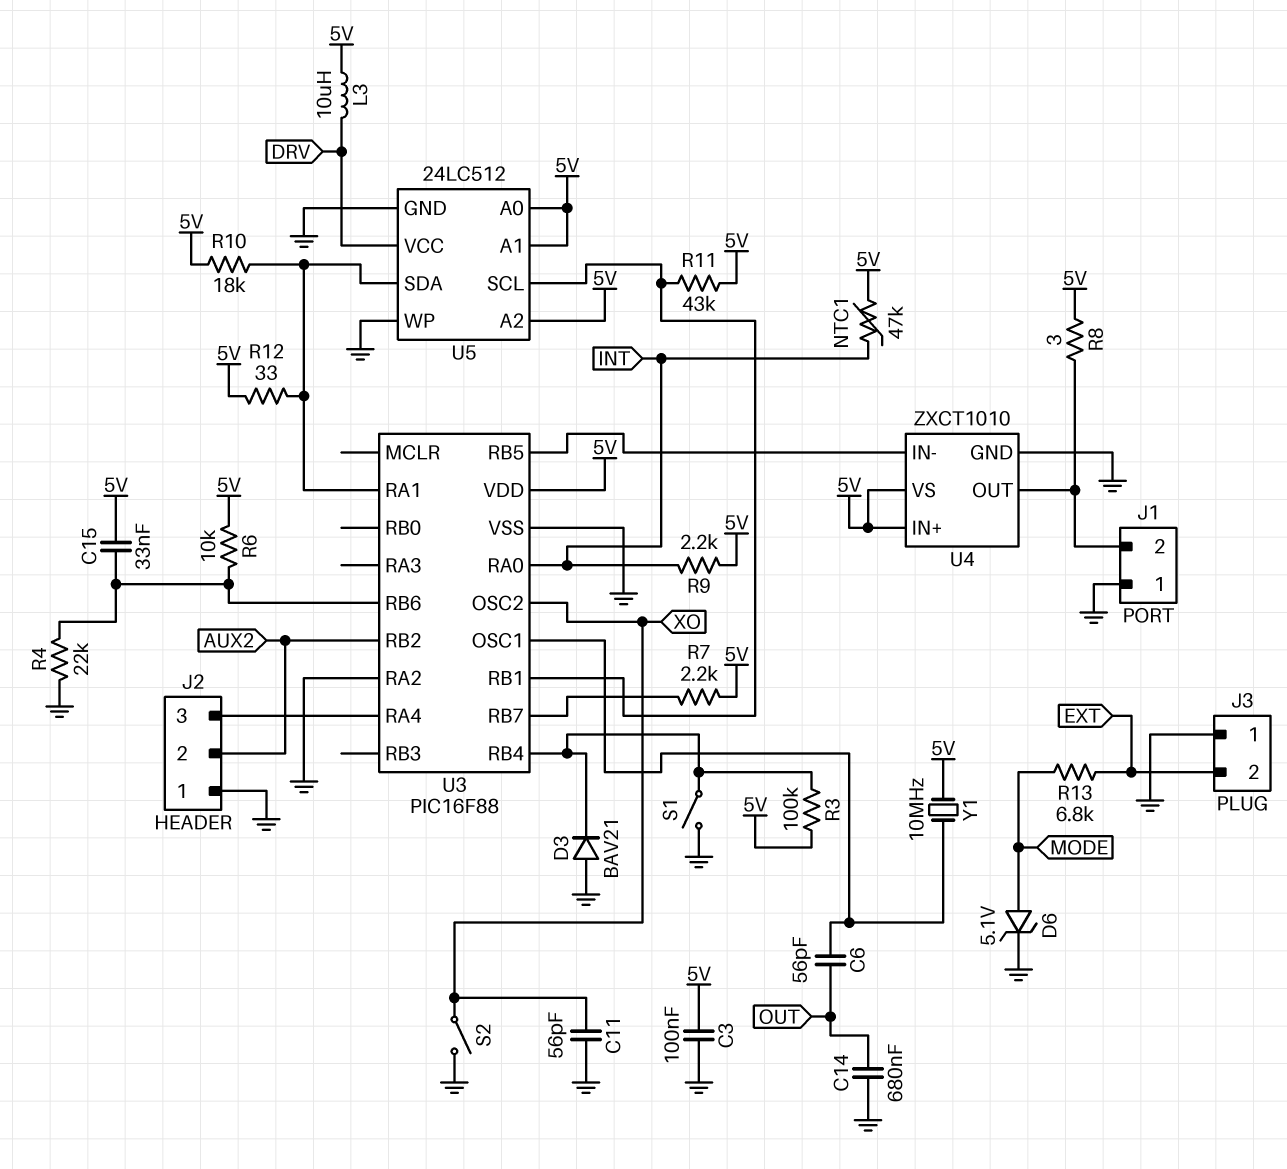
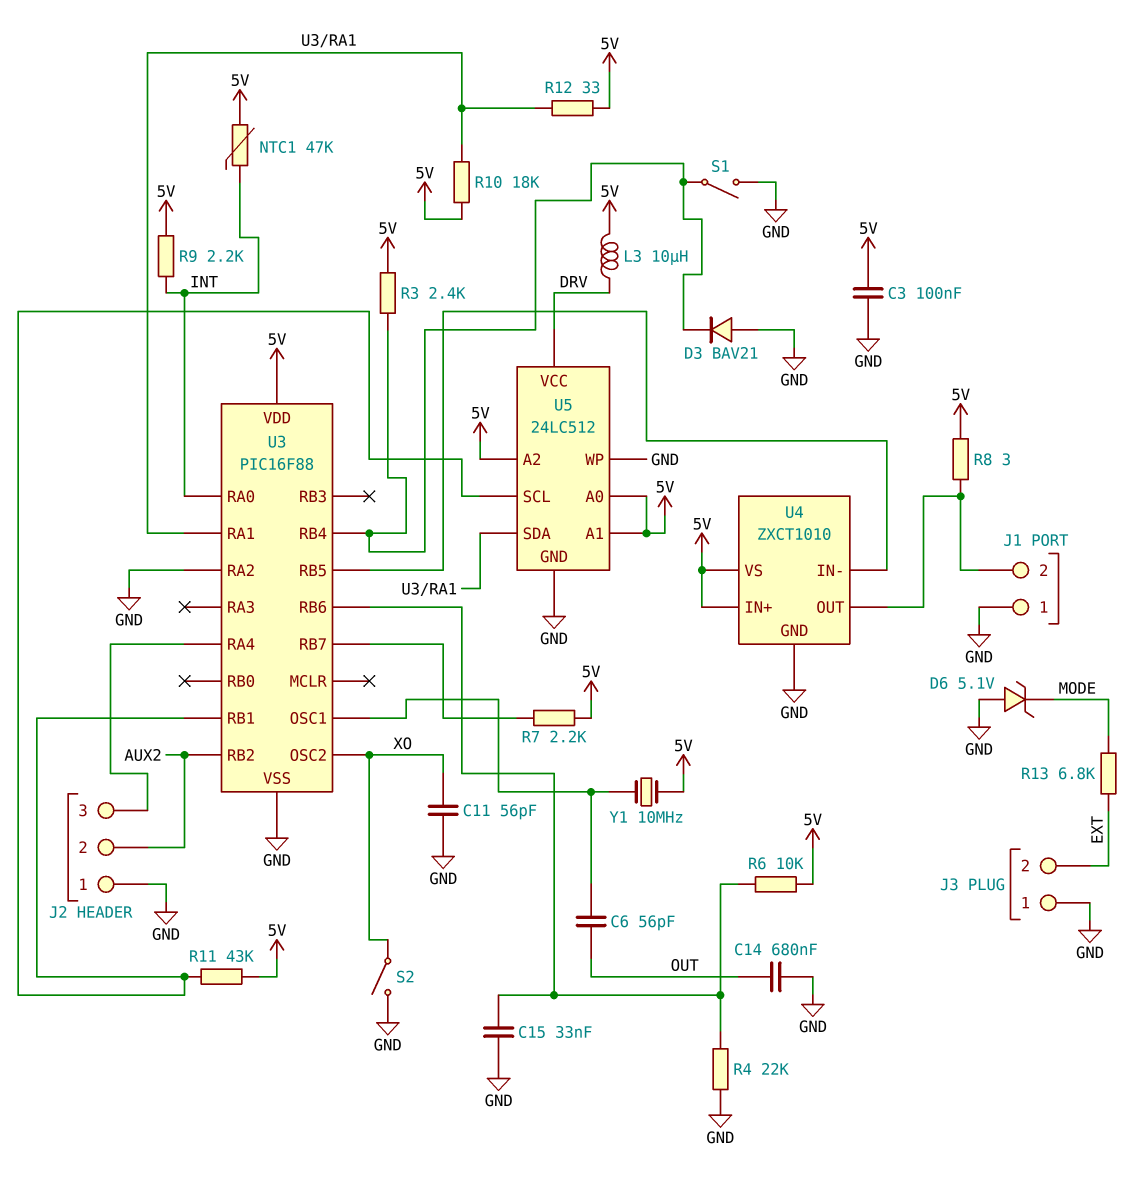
C15: 33nF (5V, U3/RB6) -> 33nF (GND, U3/RB6)
D6: zener 5.1V (A MODE, K GND) -> zener 5.1V (A GND, K MODE)
R3: 100k (5V, U3/RB4) -> 2.4k (5V, U3/RB4)

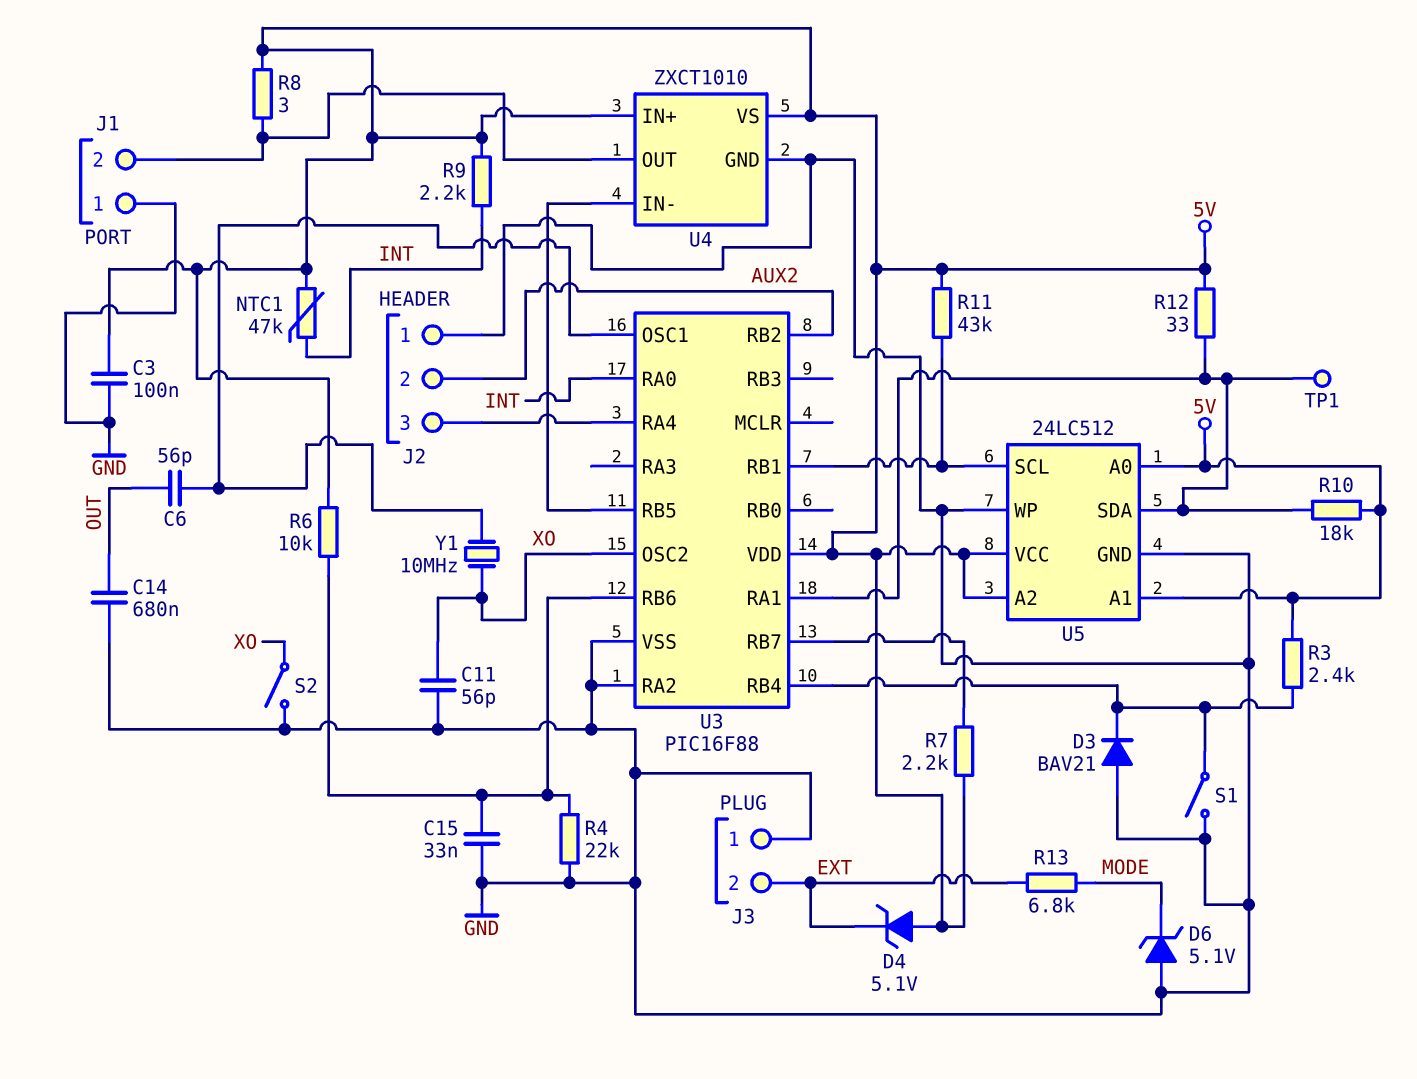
D4: none -> zener 5.1V (A 5V, K EXT)
L3: 10uH (5V, DRV) -> none
TP1: none -> test point (U3/RA1)
U5 pin VCC: DRV -> 5V
Y1: 10MHz (5V, U3/OSC1) -> 10MHz (U3/OSC1, XO)

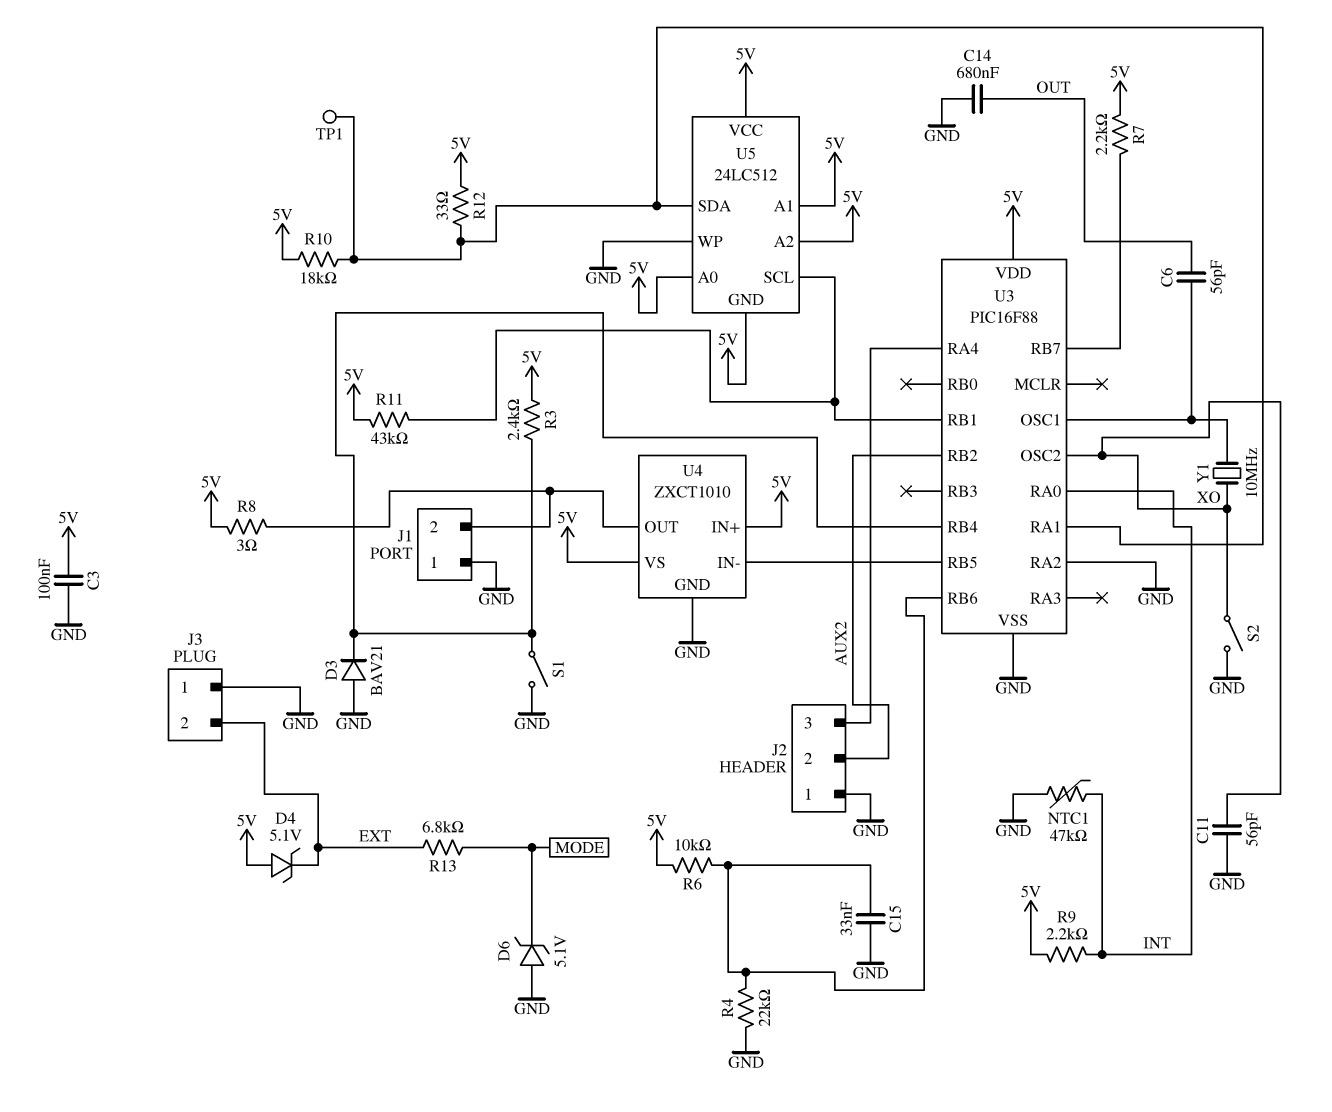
NTC1: 47k (5V, INT) -> 47k (GND, INT)
U5 pin GND: GND -> 5V

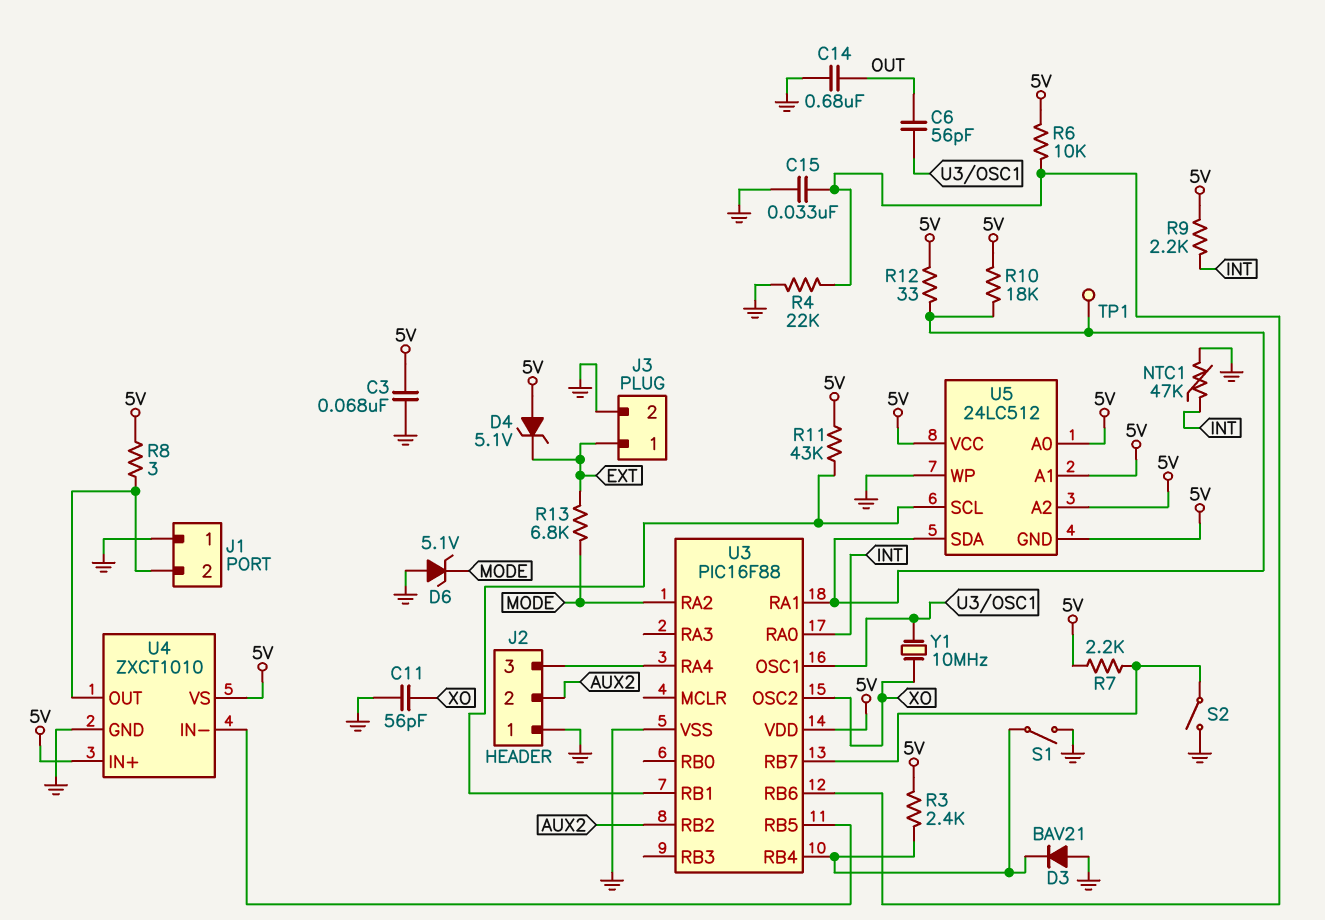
C3: 100nF (5V, GND) -> 68nF (5V, GND)
J3 pin 1: GND -> EXT
J3 pin 2: EXT -> GND
S2: switch (GND, XO) -> switch (GND, U3/RB7)
U3 pin RA2: GND -> MODE

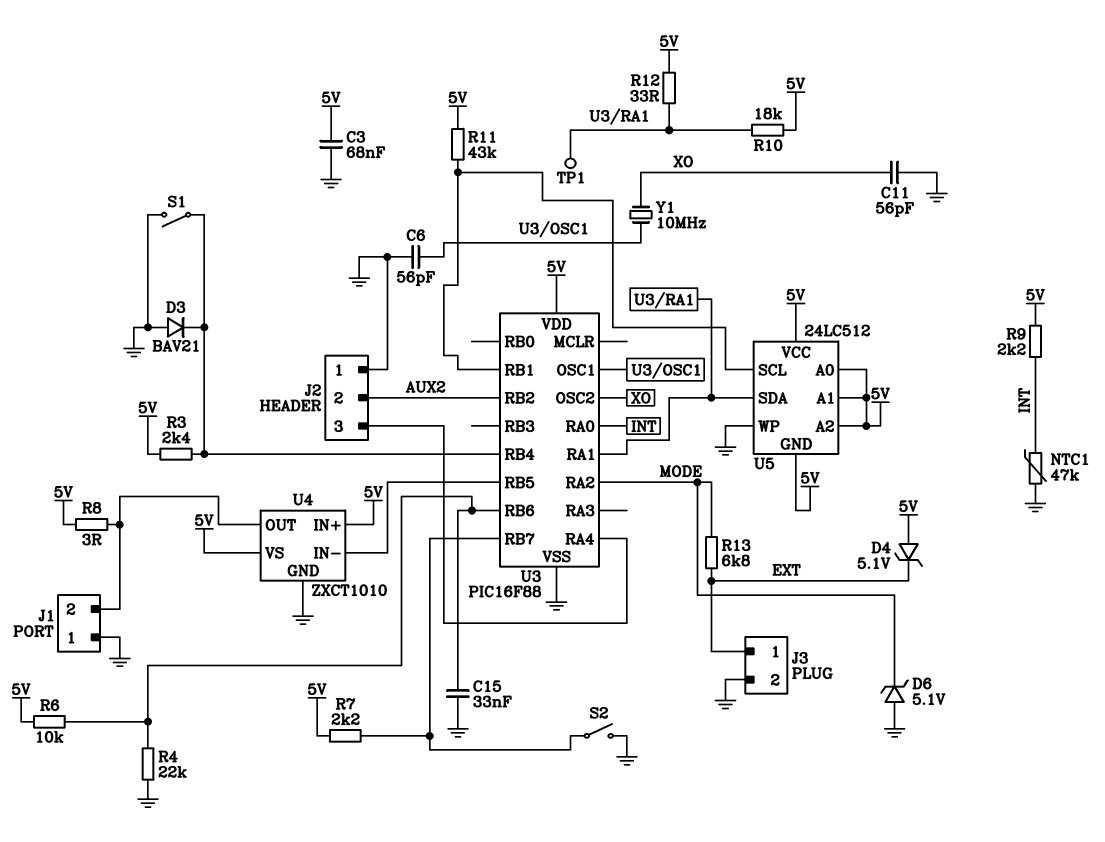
C6: 56pF (OUT, U3/OSC1) -> 56pF (GND, U3/OSC1)
C14: 680nF (GND, OUT) -> none

